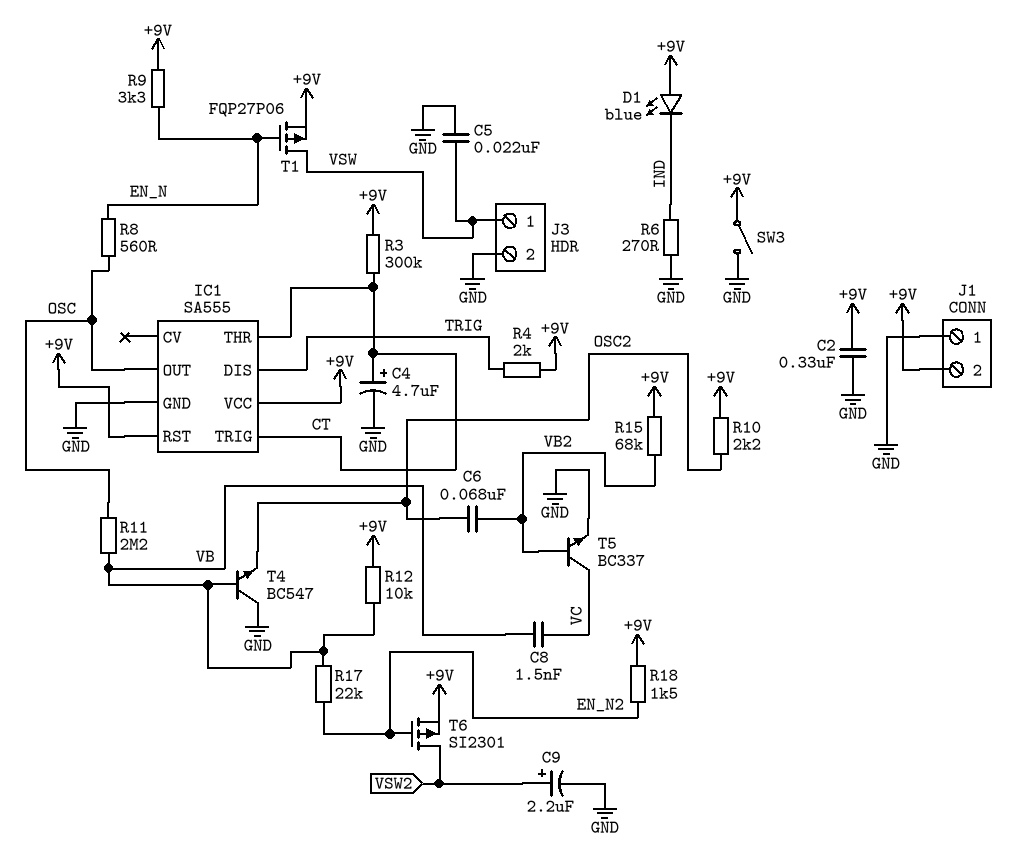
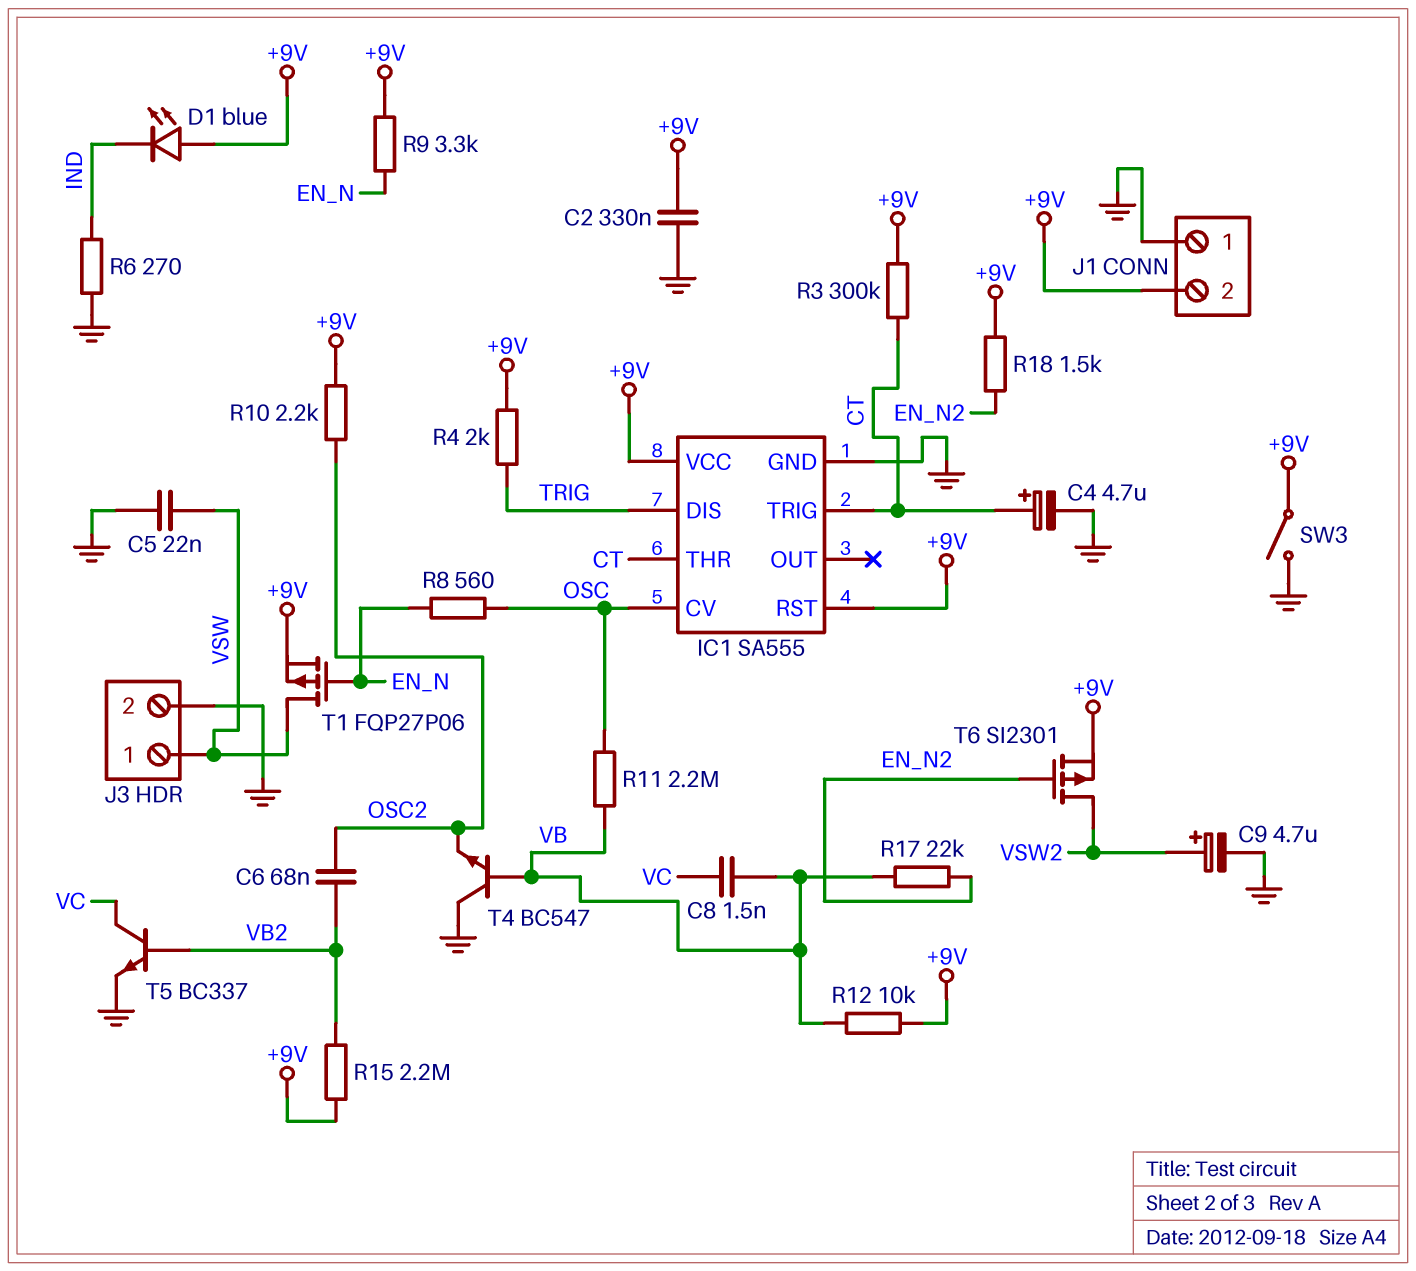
C9: 2.2uF (plus VSW2, minus GND) -> 4.7uF (plus VSW2, minus GND)
IC1 pin CV: none -> OSC
IC1 pin OUT: OSC -> none
R15: 68k (+9V, VB2) -> 2.2M (+9V, VB2)

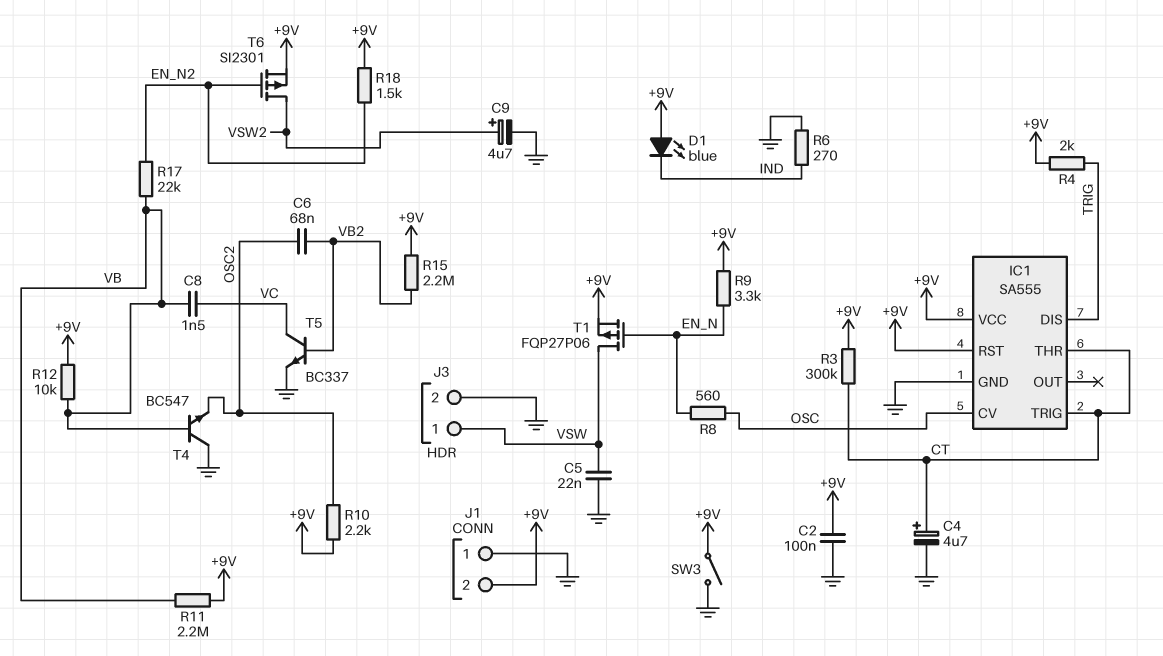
C2: 330nF (+9V, GND) -> 100nF (+9V, GND)
R11: 2.2M (OSC, VB) -> 2.2M (+9V, VB)

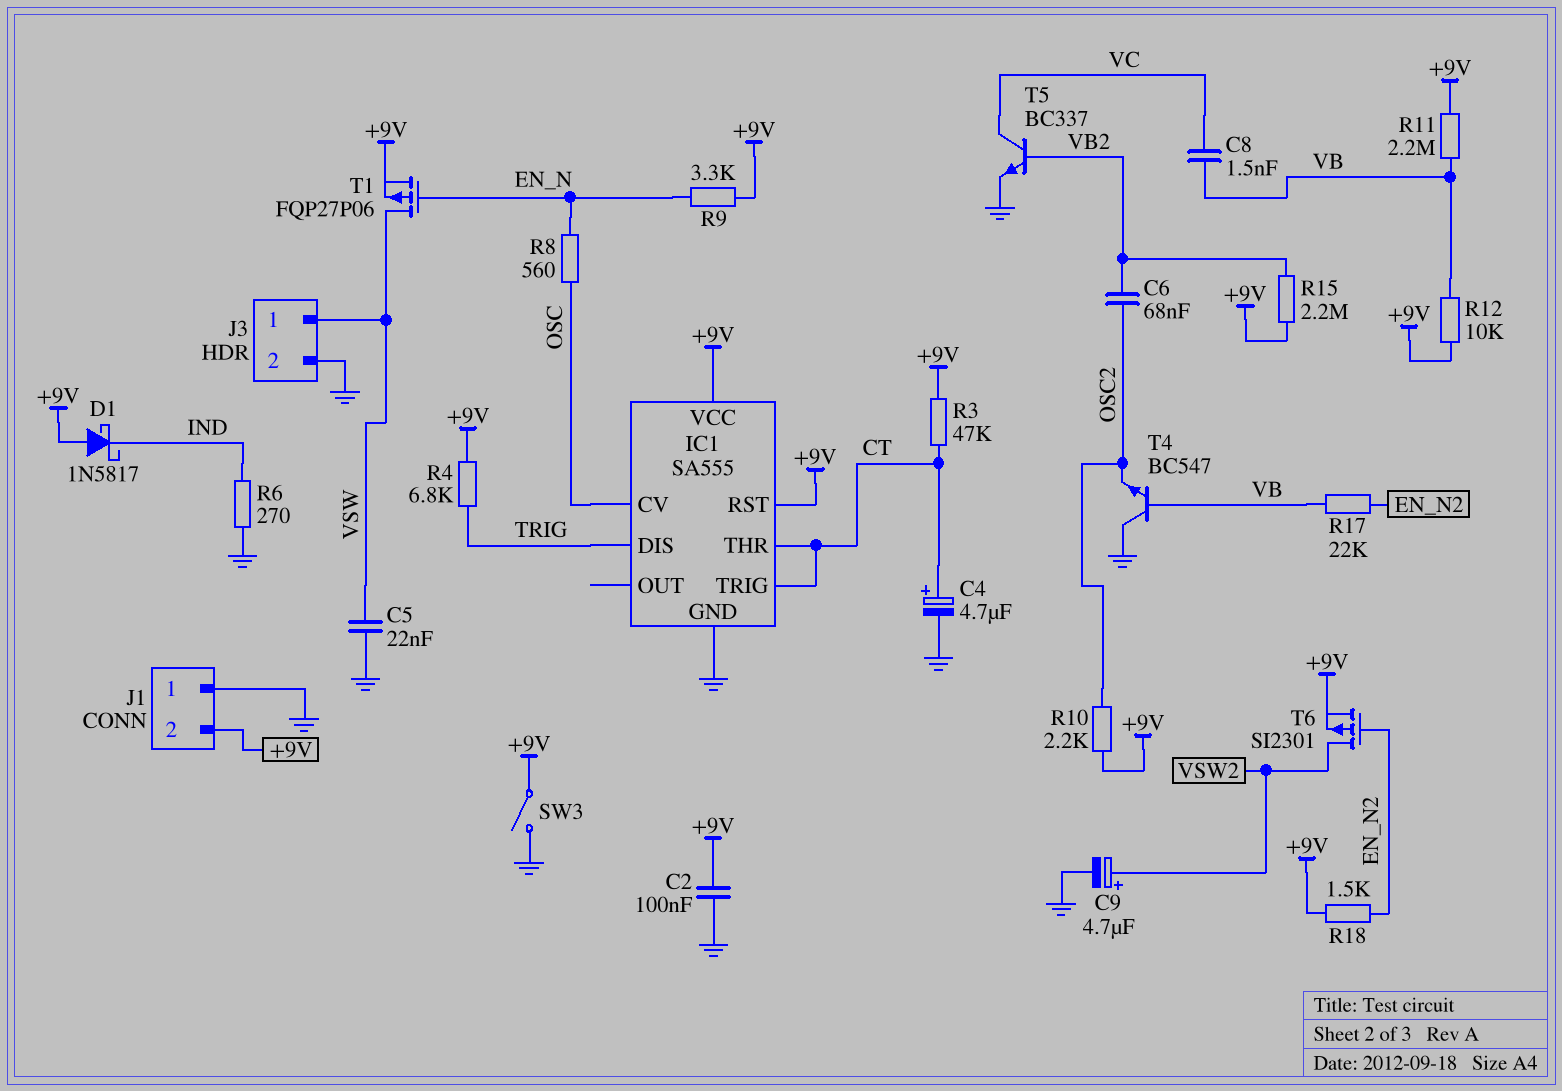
D1: LED blue (A +9V, K IND) -> schottky 1N5817 (A +9V, K IND)
R3: 300k (+9V, CT) -> 47k (+9V, CT)
R4: 2k (+9V, TRIG) -> 6.8k (+9V, TRIG)

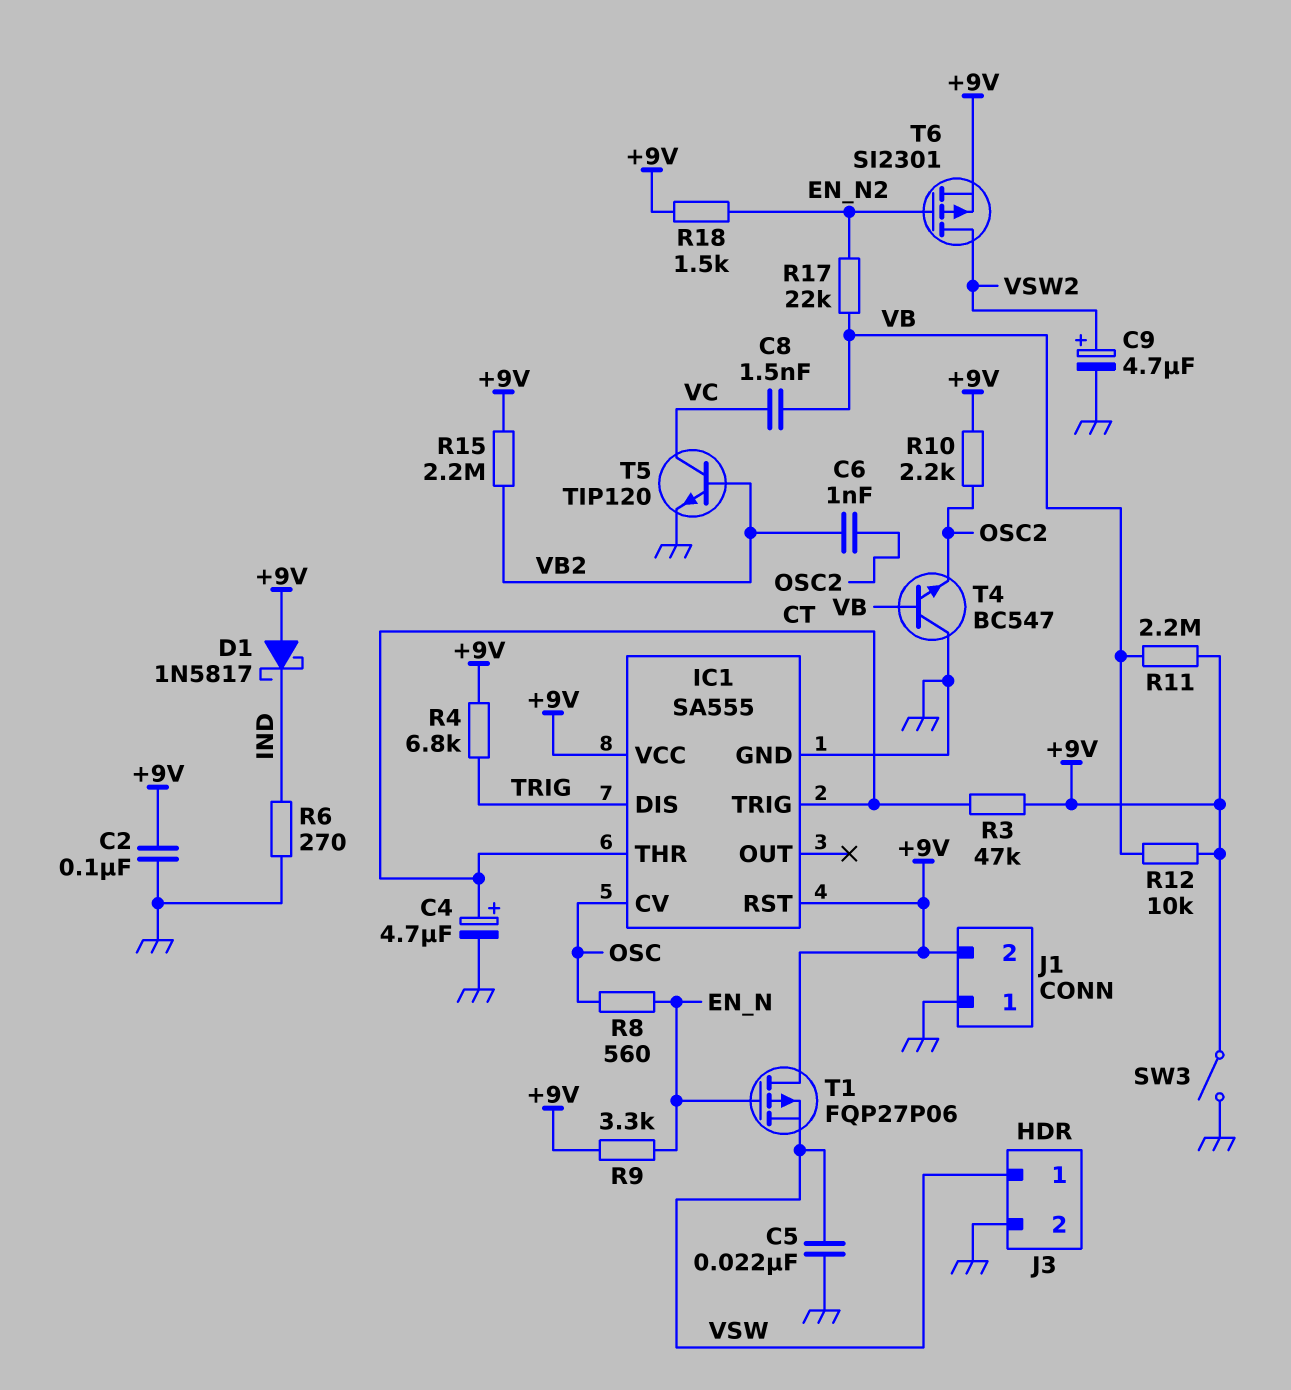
C6: 68nF (OSC2, VB2) -> 1nF (OSC2, VB2)
T1: PMOS FQP27P06 (G EN_N, D VSW, S +9V) -> PMOS FQP27P06 (G EN_N, D +9V, S VSW)
T5: NPN BC337 (B VB2, C VC, E GND) -> NPN TIP120 (B VB2, C VC, E GND)

